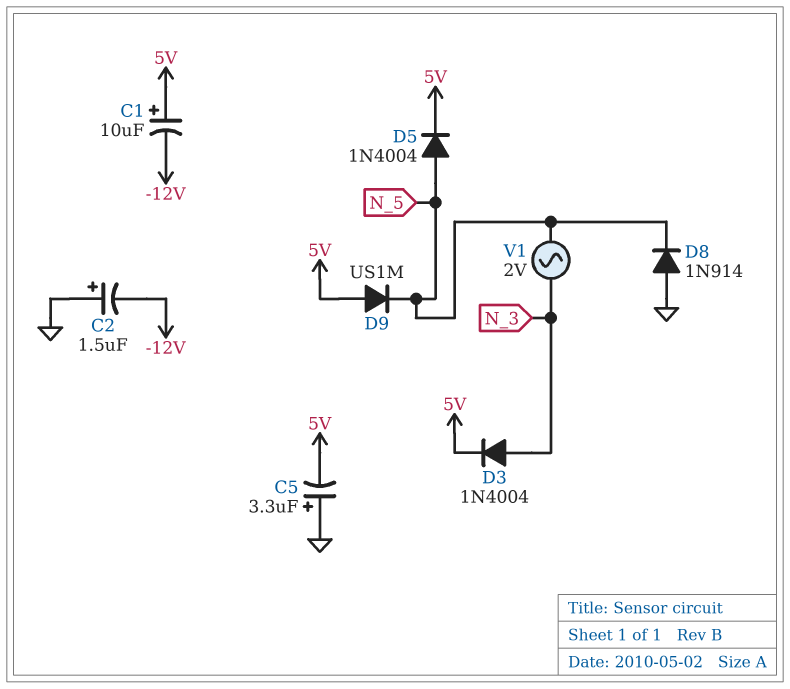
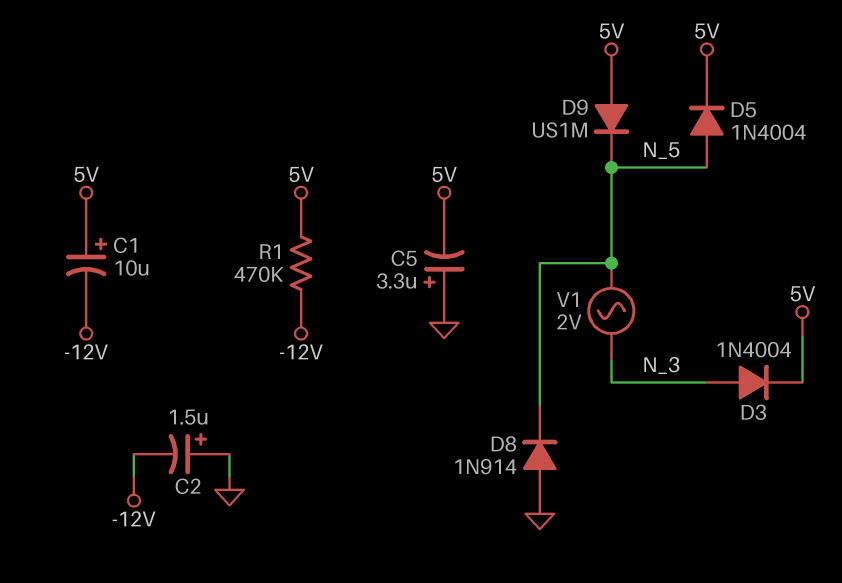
R1: none -> 470k (-12V, 5V)

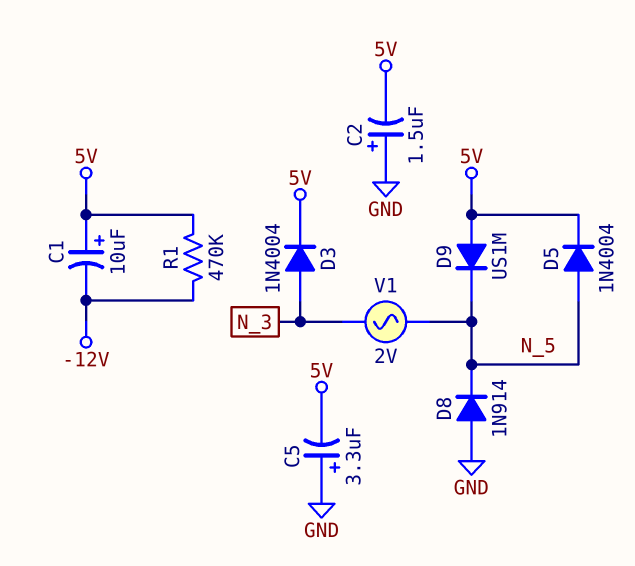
C2: 1.5uF (plus GND, minus -12V) -> 1.5uF (plus GND, minus 5V)

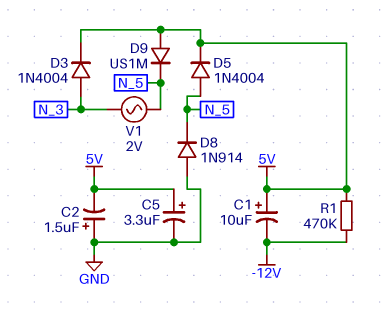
C5: 3.3uF (plus GND, minus 5V) -> 3.3uF (plus 5V, minus GND)

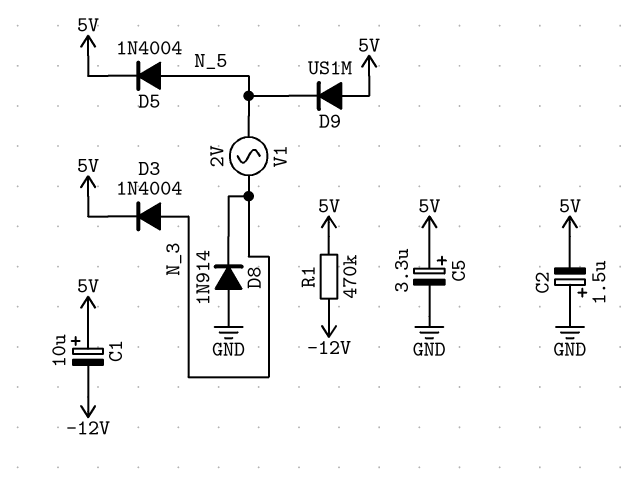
D8: diode 1N914 (A GND, K N_5) -> diode 1N914 (A GND, K N_3)

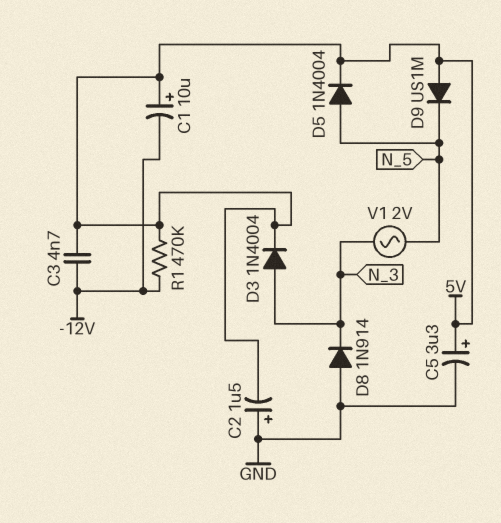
C3: none -> 4.7nF (-12V, 5V)

